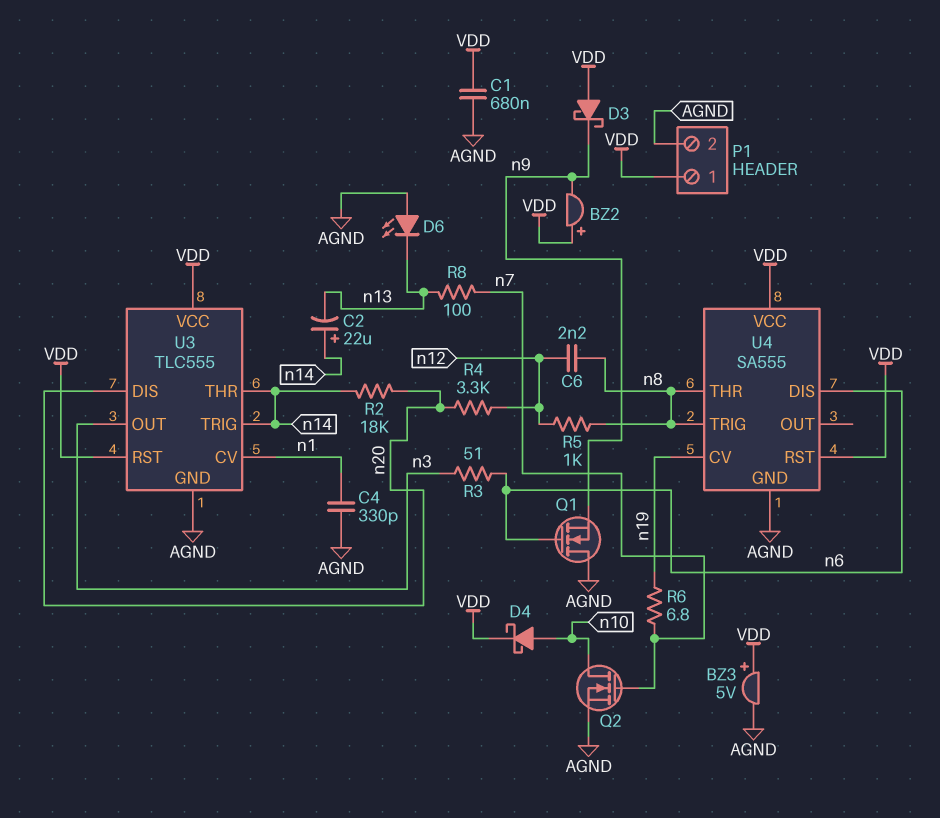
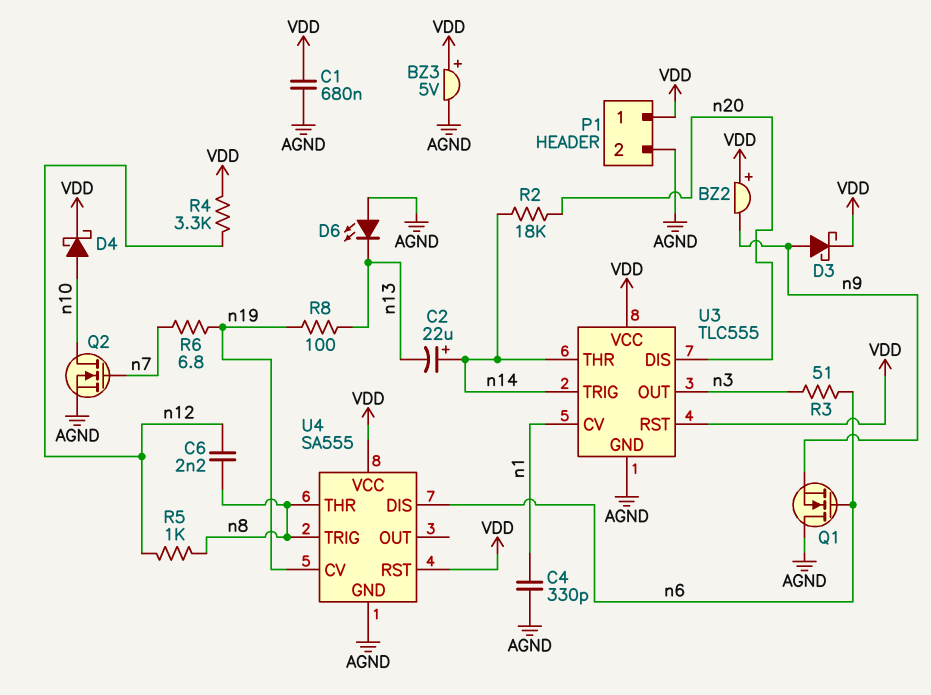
D3: schottky (A VDD, K n9) -> schottky (A n9, K VDD)
R4: 3.3k (n12, n20) -> 3.3k (VDD, n12)
R8: 100 (n7, n13) -> 100 (n13, n19)

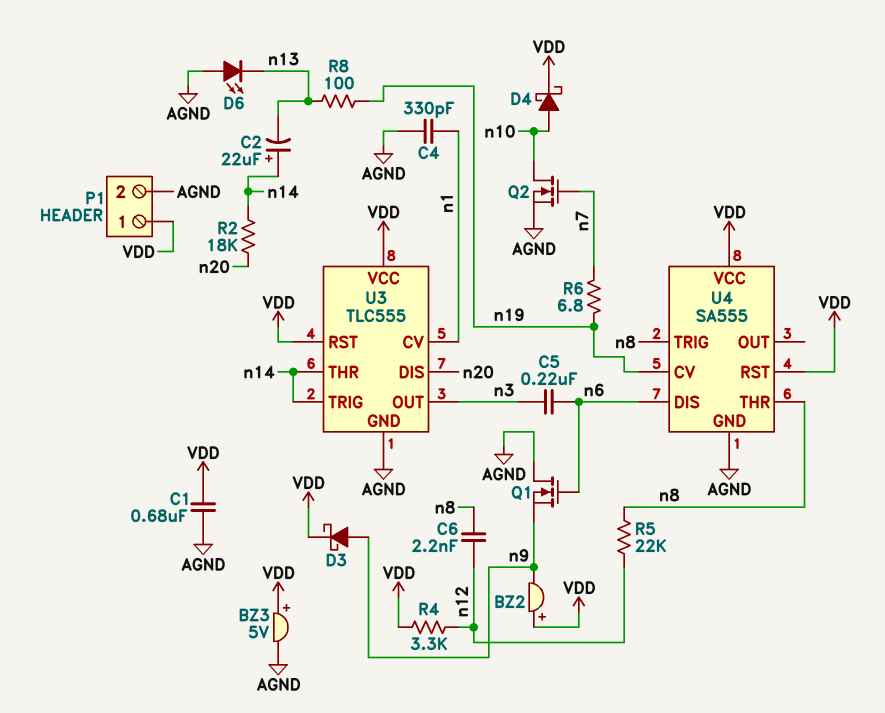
C5: none -> 220nF (n3, n6)
R3: 51 (n3, n6) -> none
R5: 1k (n8, n12) -> 22k (n8, n12)

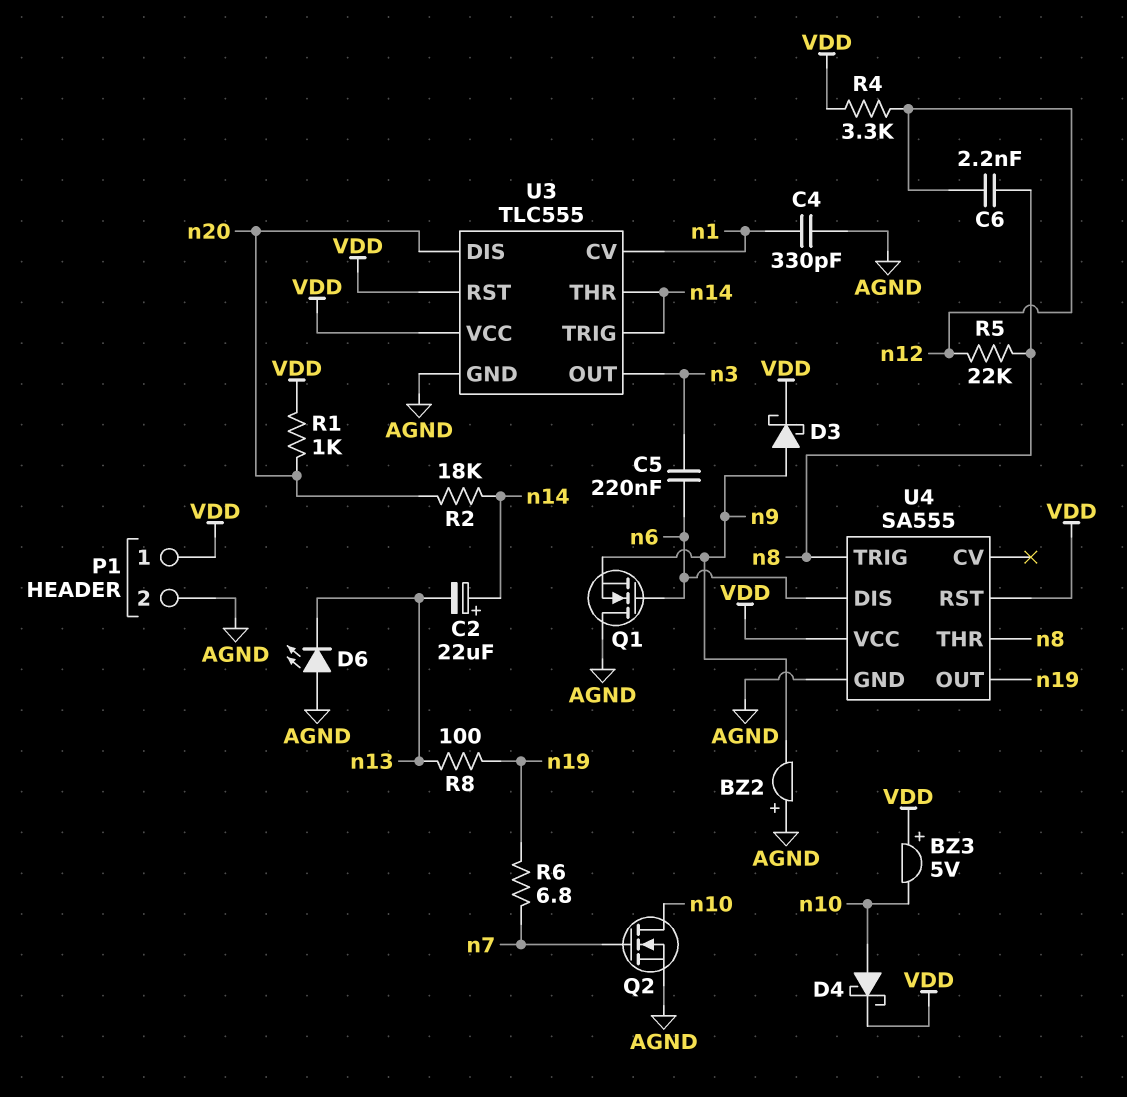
BZ2: buzzer (plus VDD, minus n9) -> buzzer (plus AGND, minus n9)
BZ3: buzzer 5V (plus VDD, minus AGND) -> buzzer 5V (plus VDD, minus n10)
C1: 680nF (AGND, VDD) -> none
R1: none -> 1k (VDD, n20)
U4 pin CV: n19 -> none
U4 pin OUT: none -> n19

